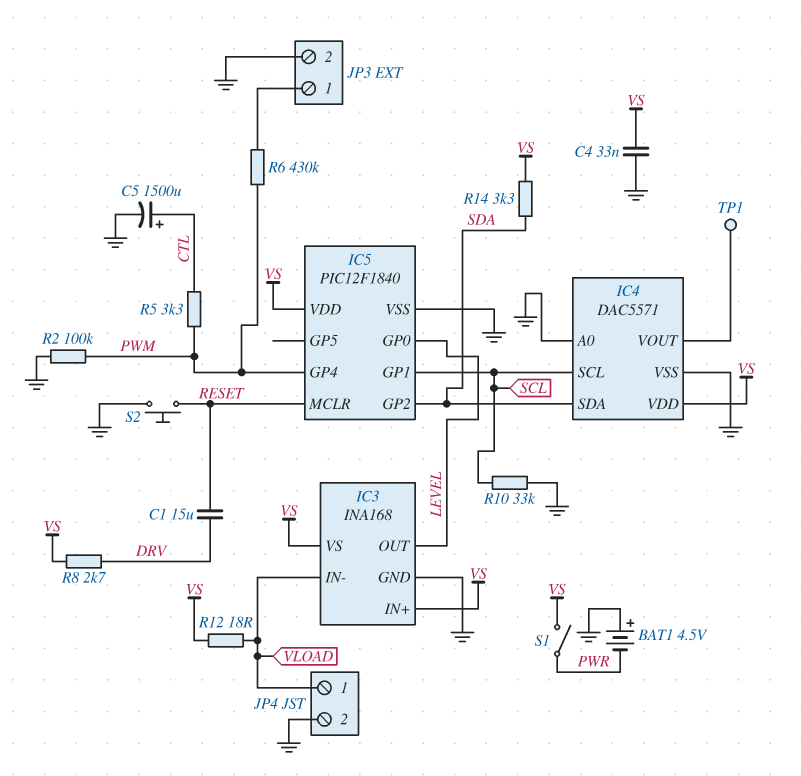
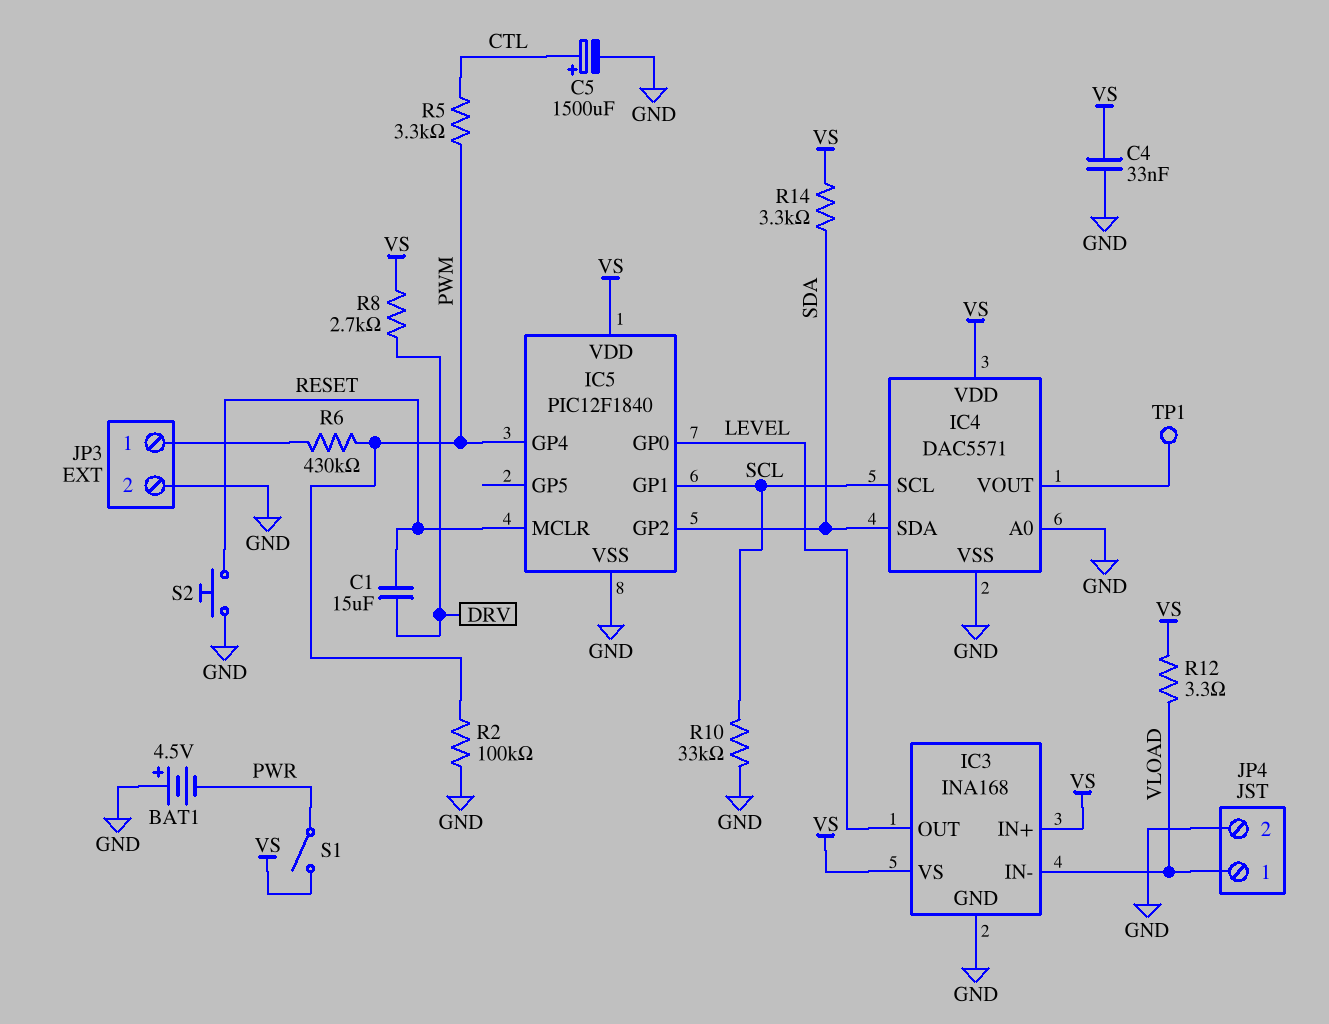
R12: 18 (VLOAD, VS) -> 3.3 (VLOAD, VS)

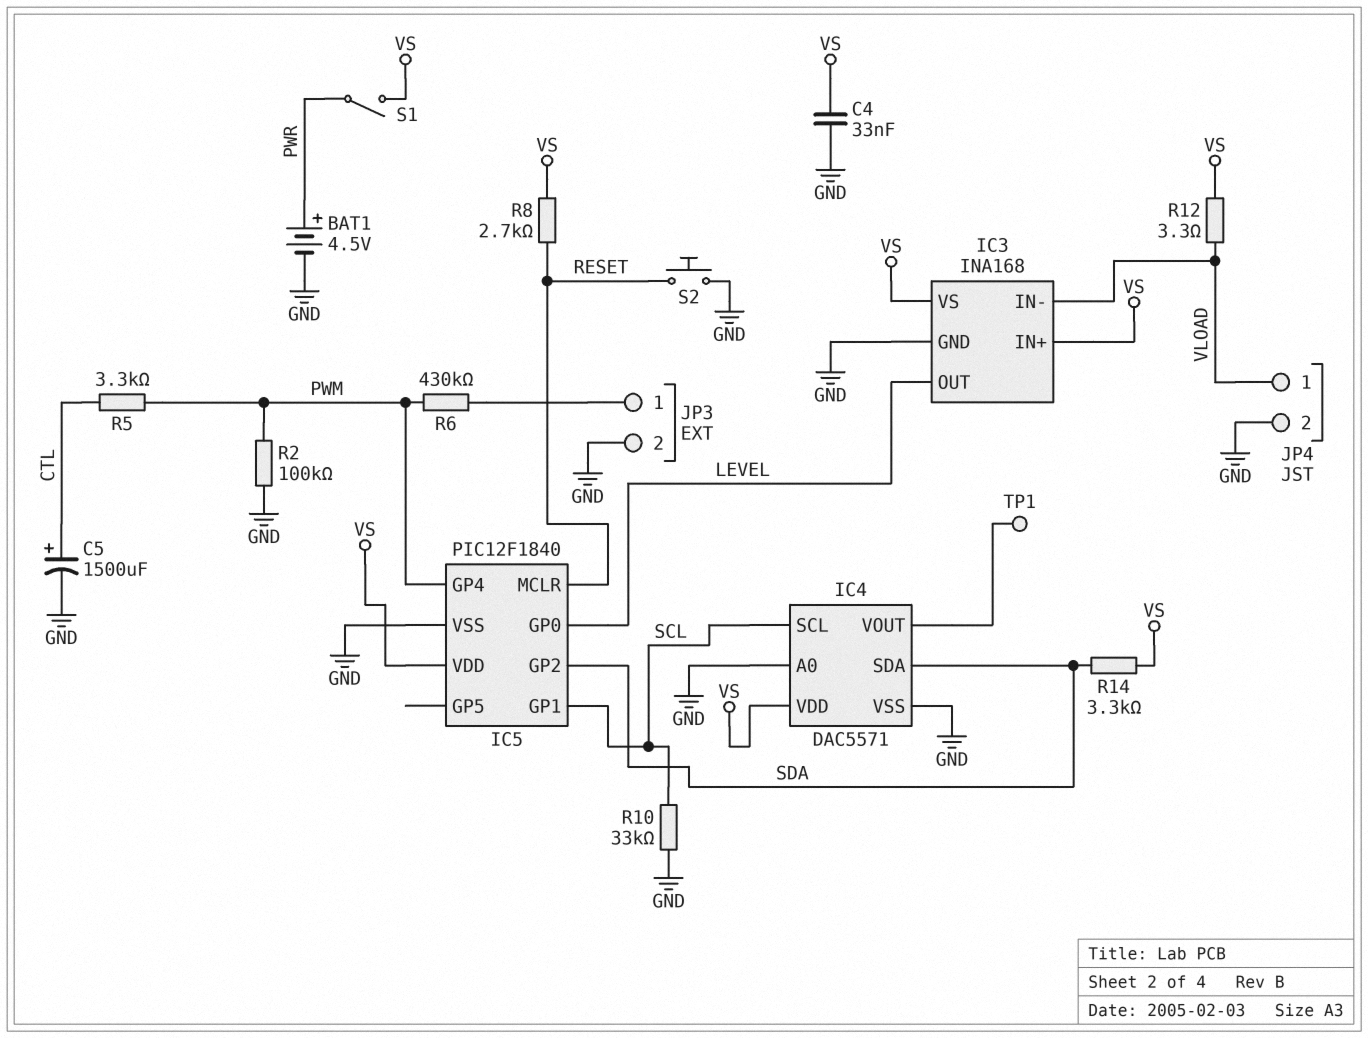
BAT1: 4.5V (plus GND, minus PWR) -> 4.5V (plus PWR, minus GND)
C1: 15uF (DRV, RESET) -> none
R8: 2.7k (DRV, VS) -> 2.7k (RESET, VS)

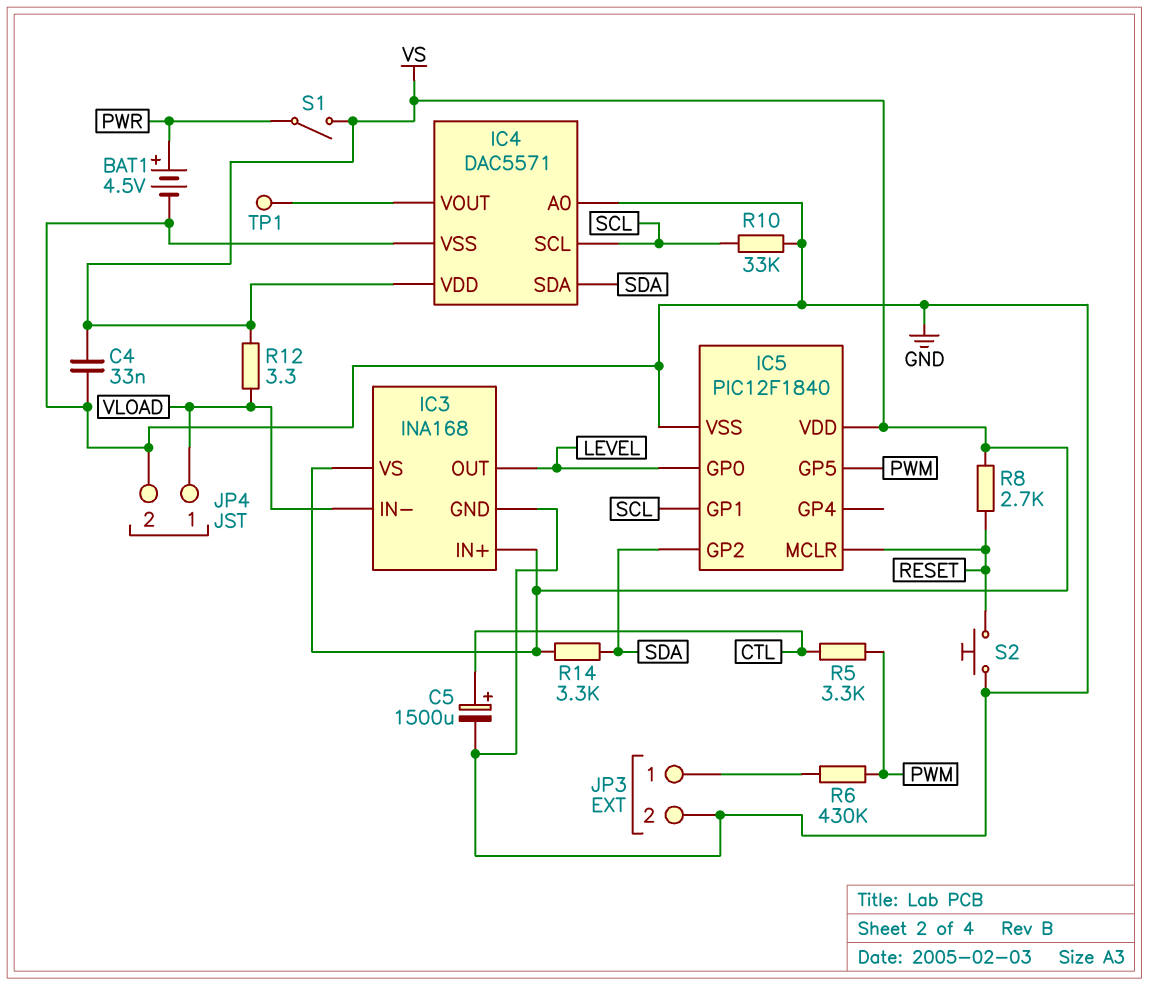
IC5 pin GP4: PWM -> none
IC5 pin GP5: none -> PWM
R2: 100k (GND, PWM) -> none

